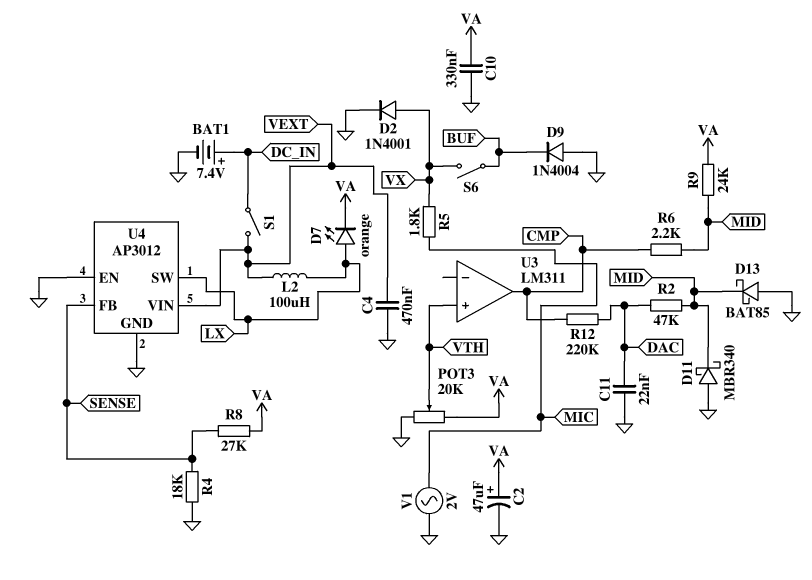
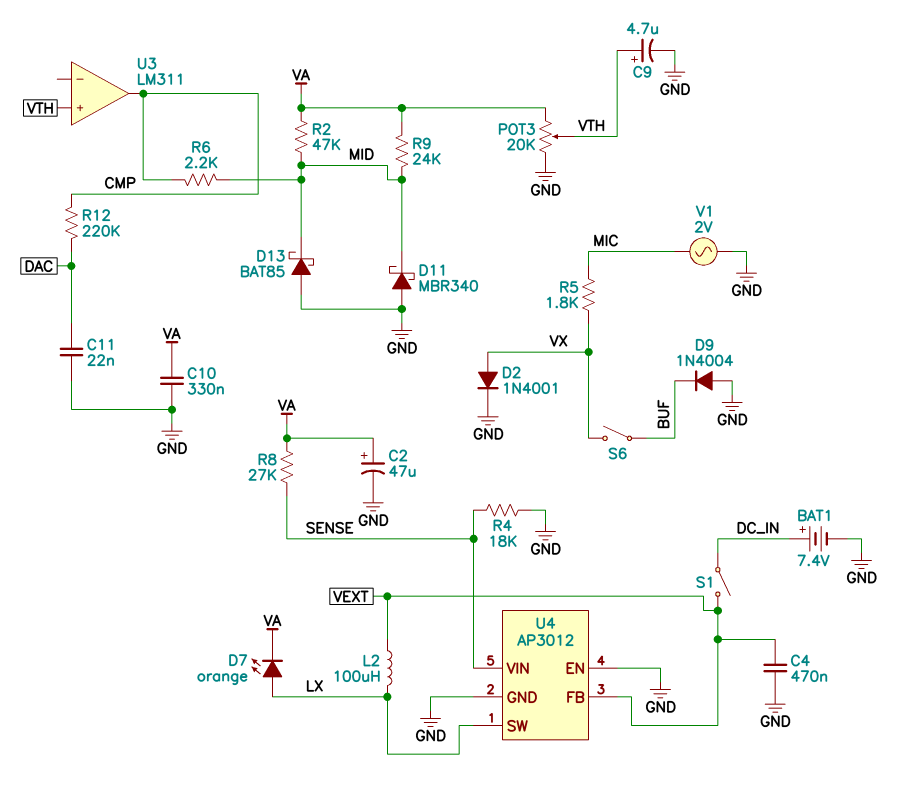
C9: none -> 4.7uF (plus VTH, minus GND)
R2: 47k (DAC, MID) -> 47k (MID, VA)
U4 pin FB: SENSE -> VEXT
U4 pin VIN: VEXT -> SENSE

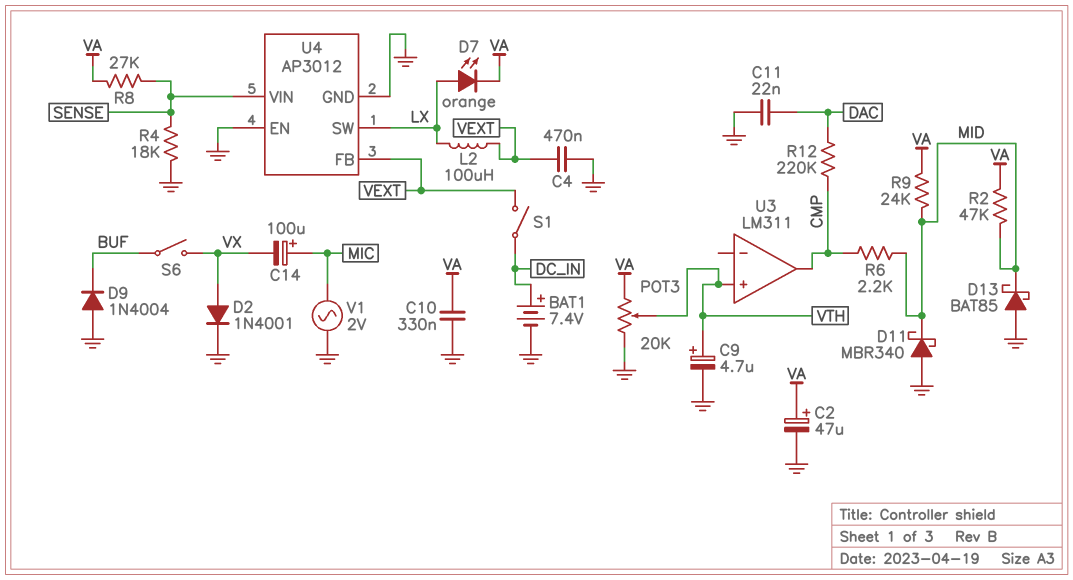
C14: none -> 100uF (plus MIC, minus VX)
R5: 1.8k (MIC, VX) -> none

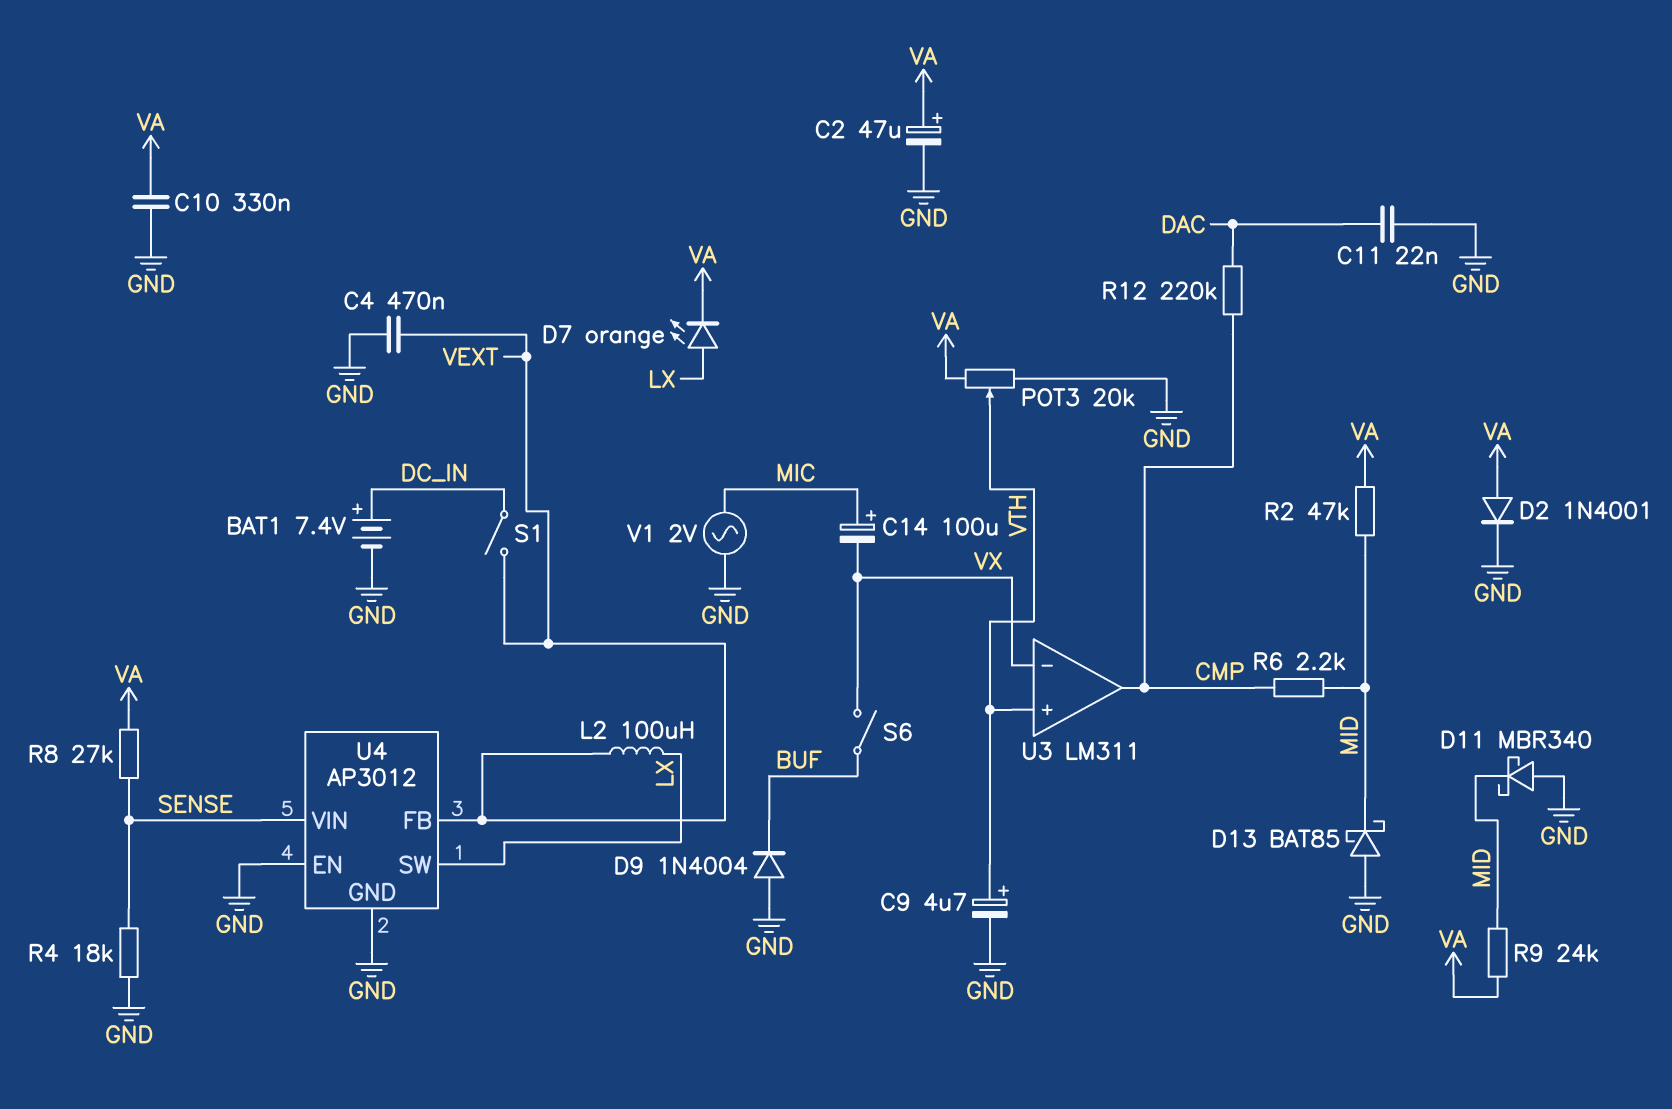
D2: diode 1N4001 (A VX, K GND) -> diode 1N4001 (A VA, K GND)
U3 pin in-: none -> VX

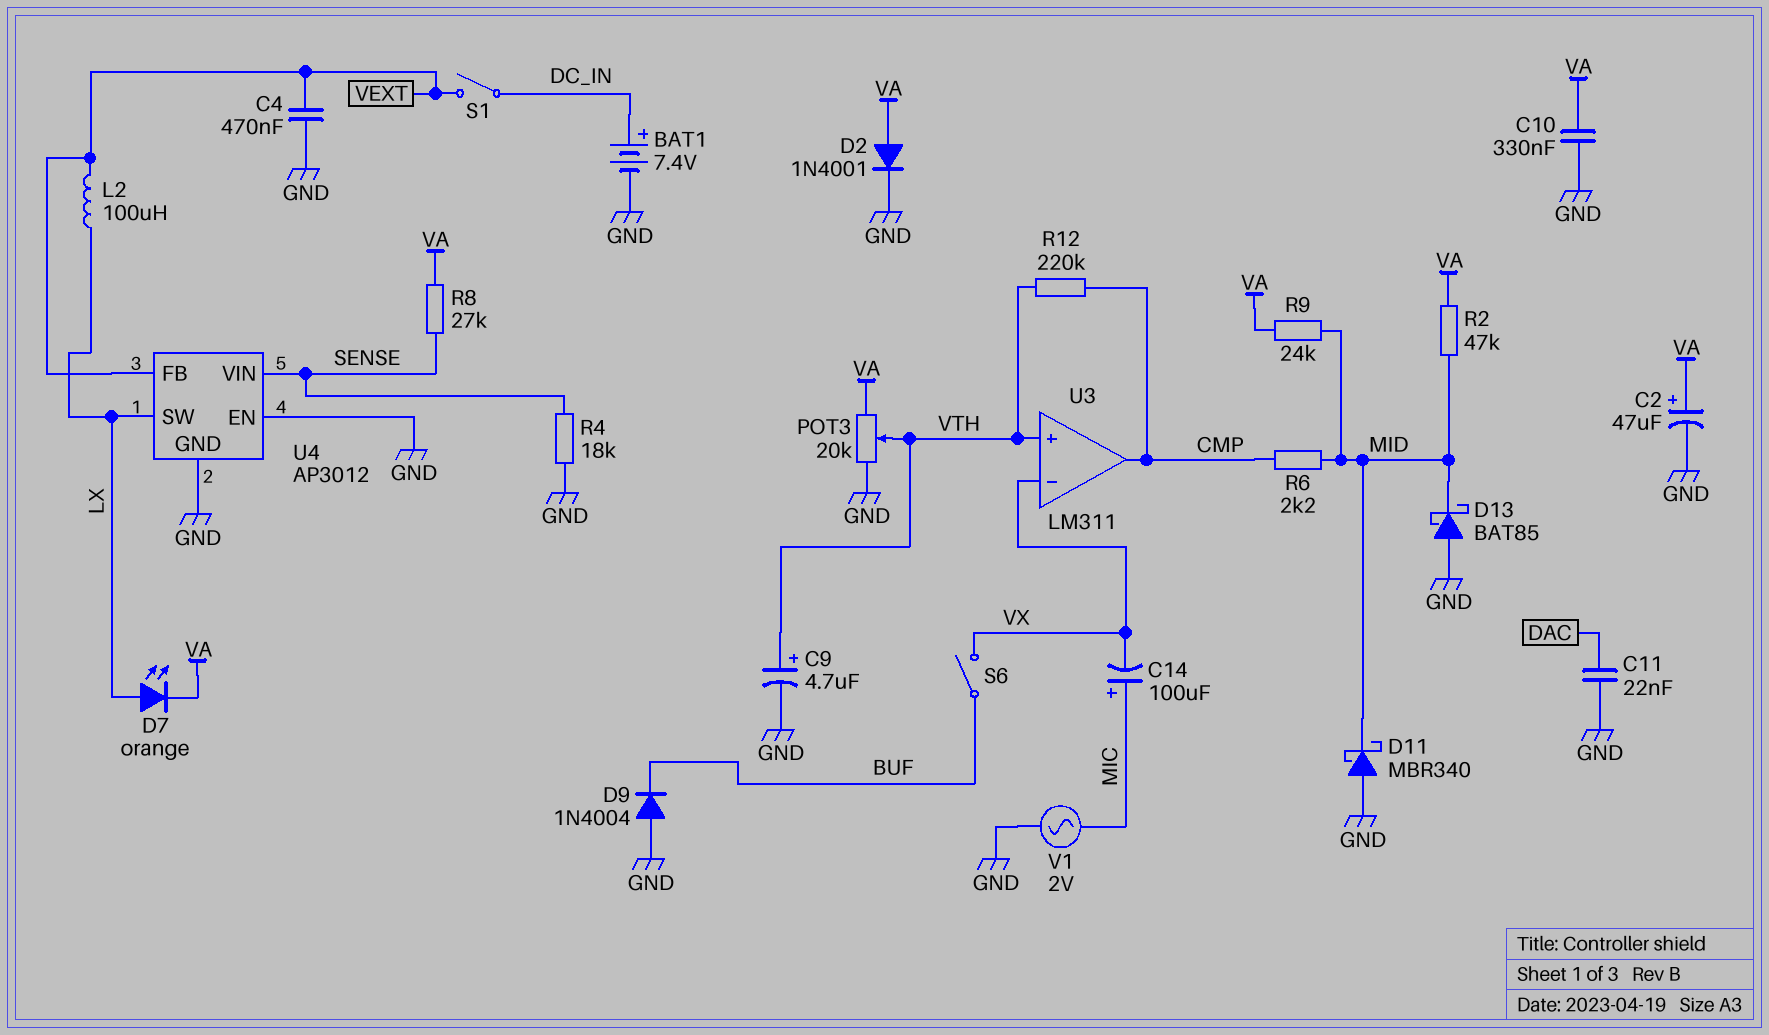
R12: 220k (CMP, DAC) -> 220k (CMP, VTH)

